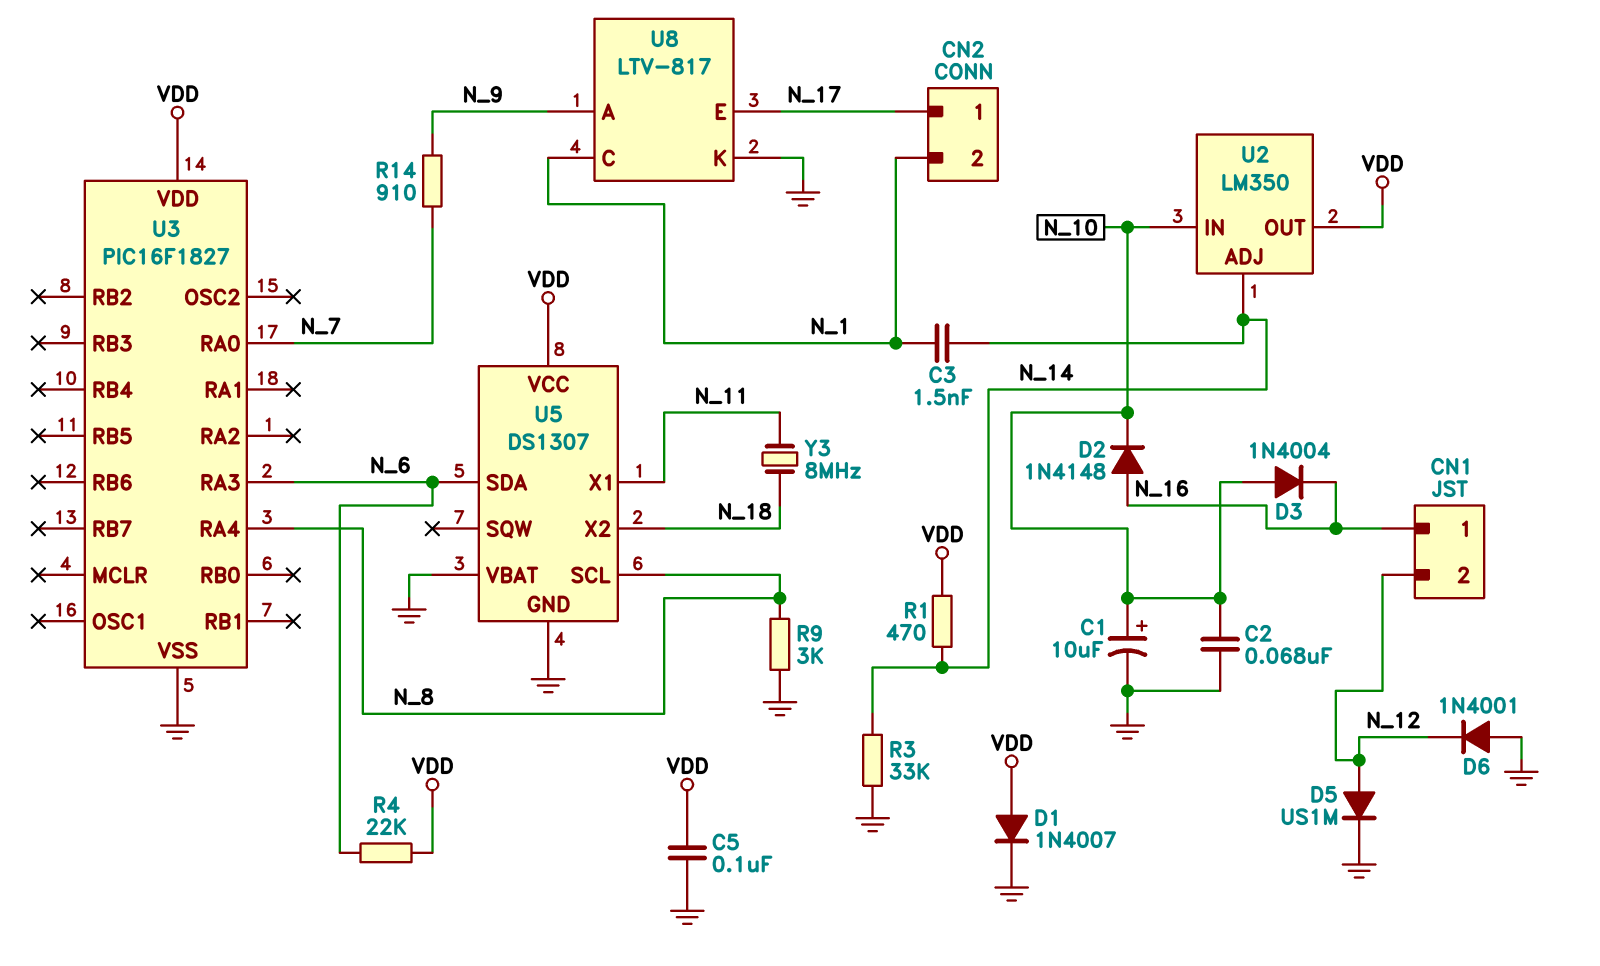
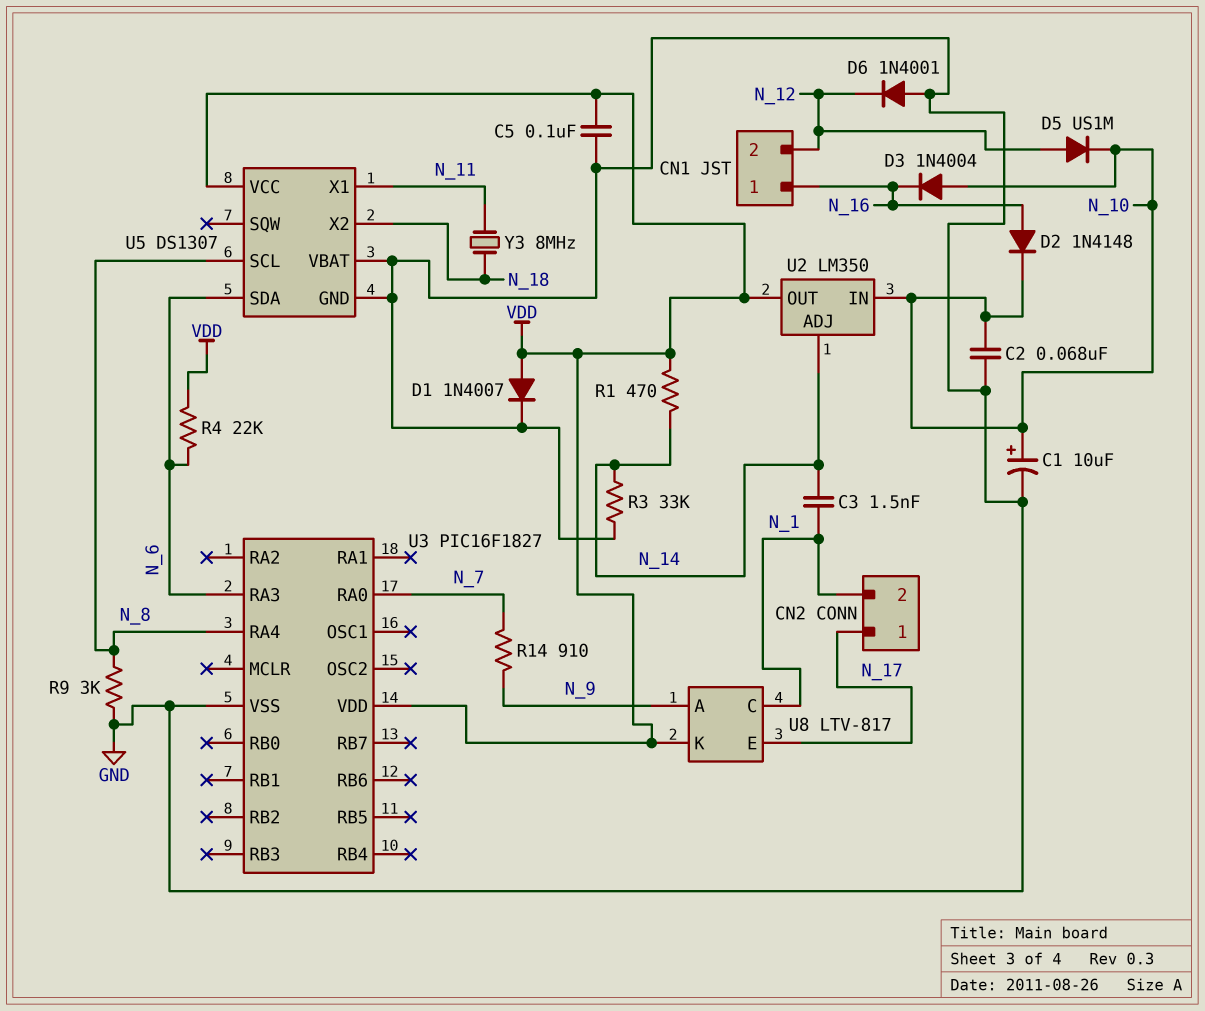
D5: diode US1M (A N_12, K GND) -> diode US1M (A N_12, K N_10)
U8 pin K: GND -> VDD

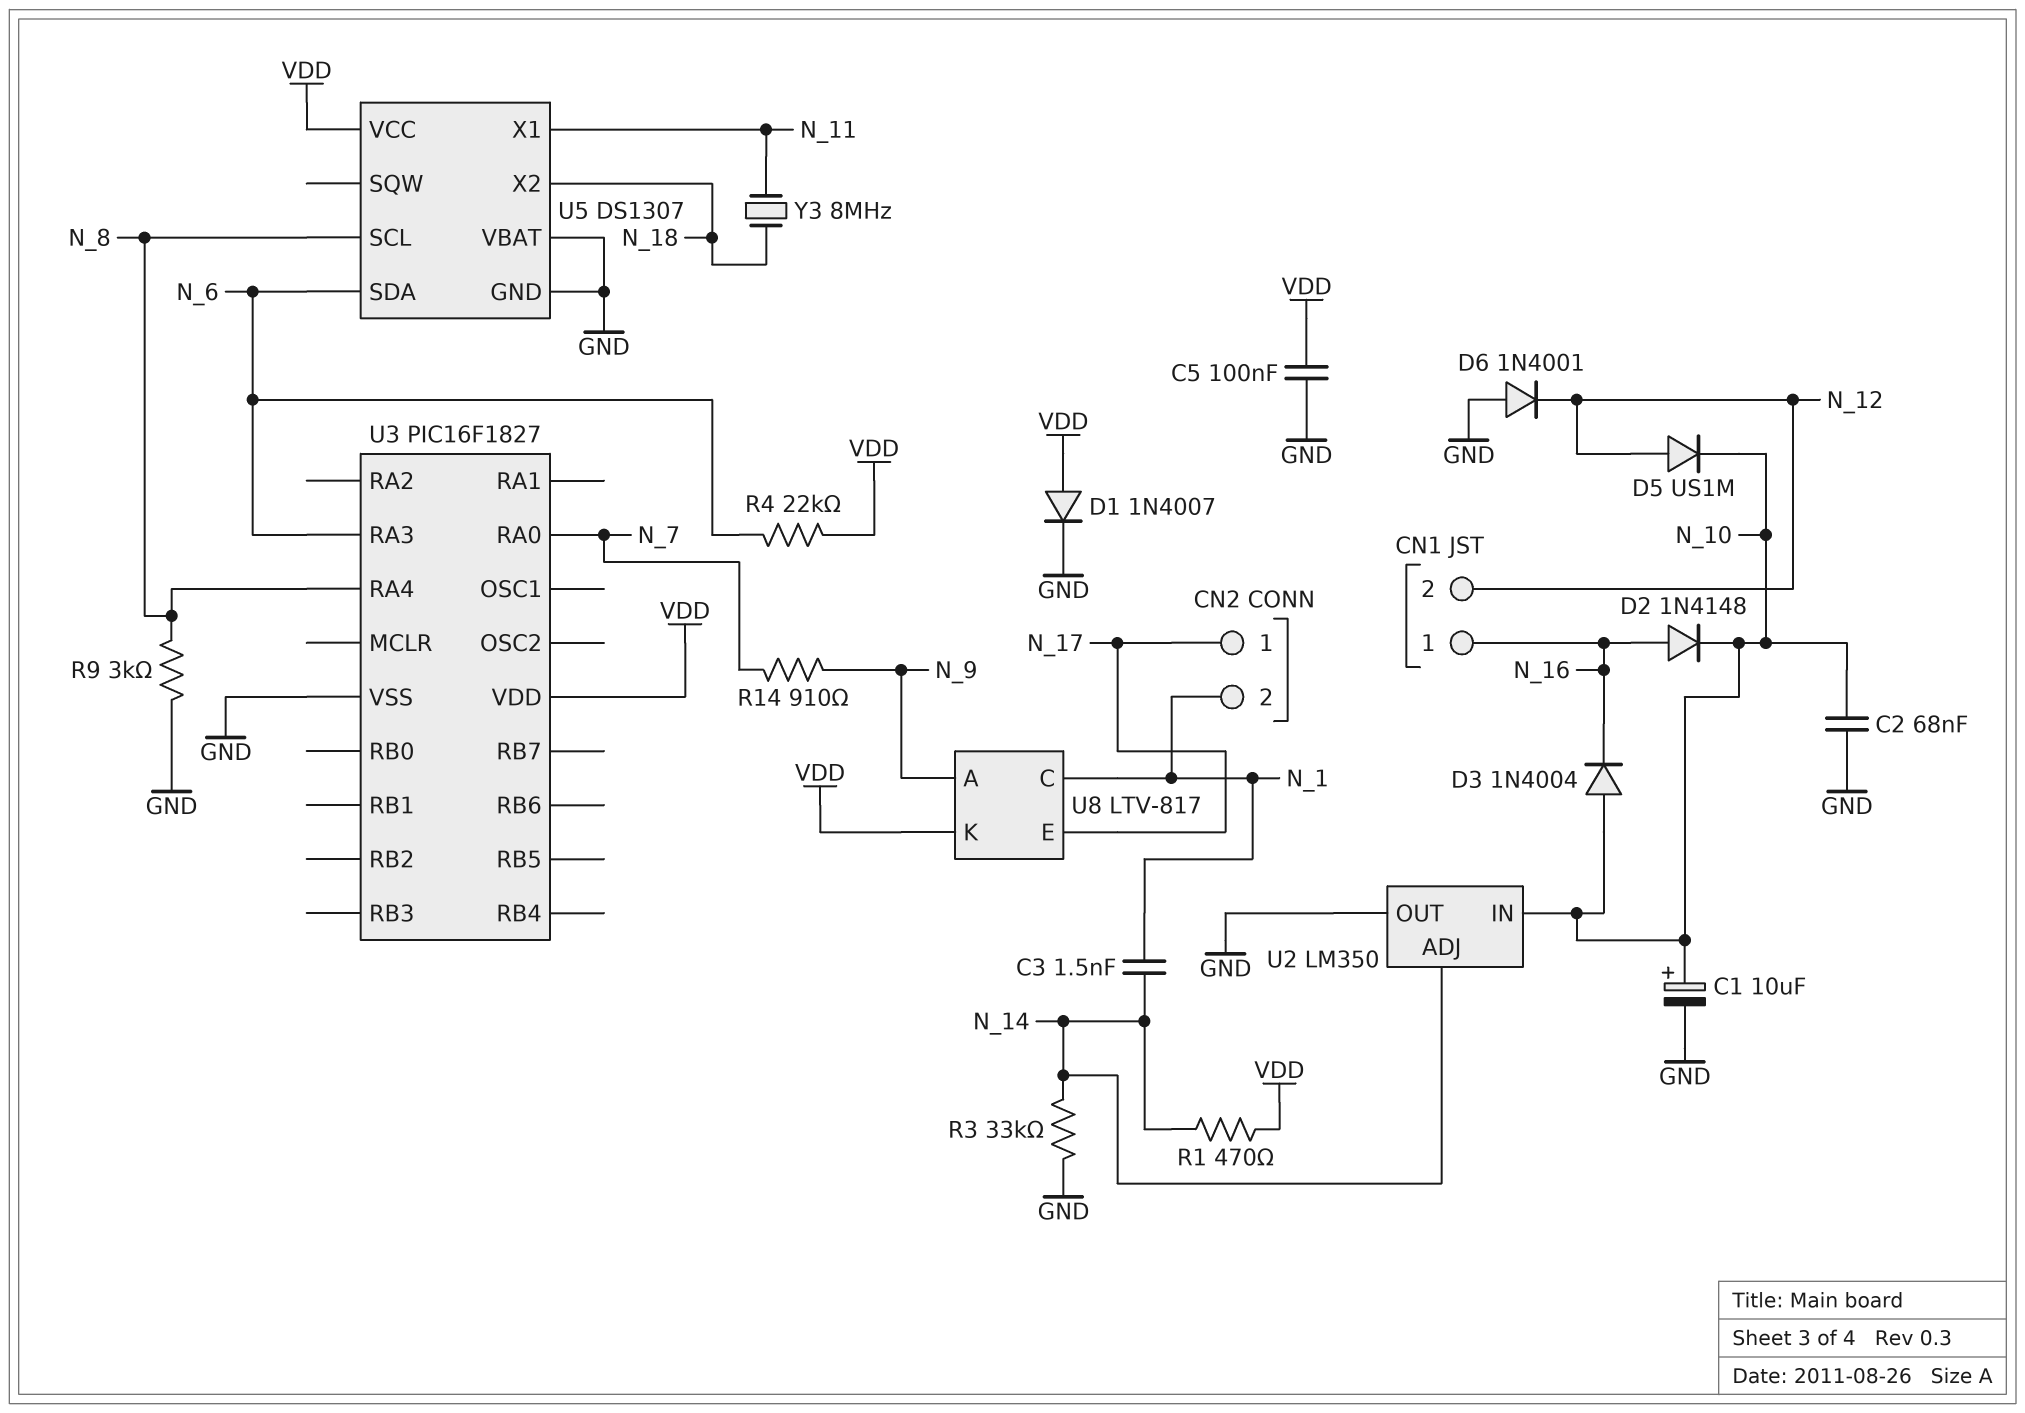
U2 pin OUT: VDD -> GND

